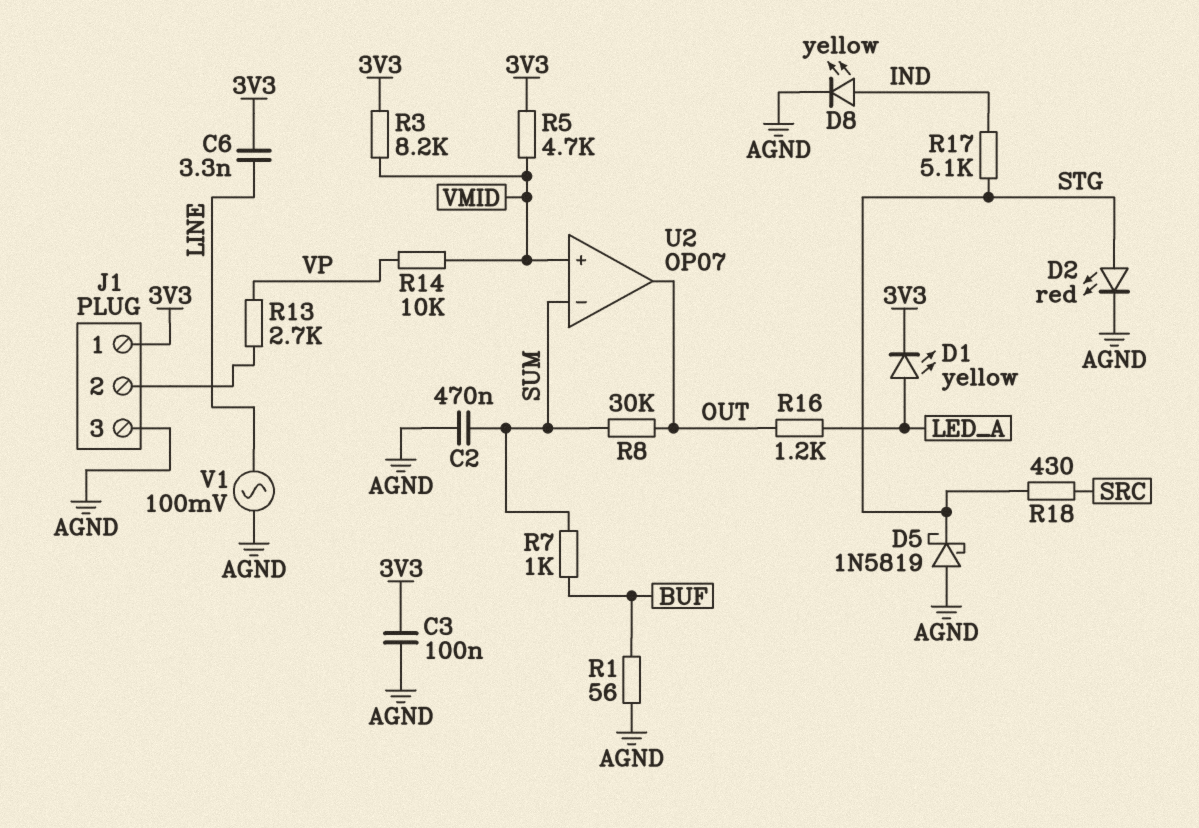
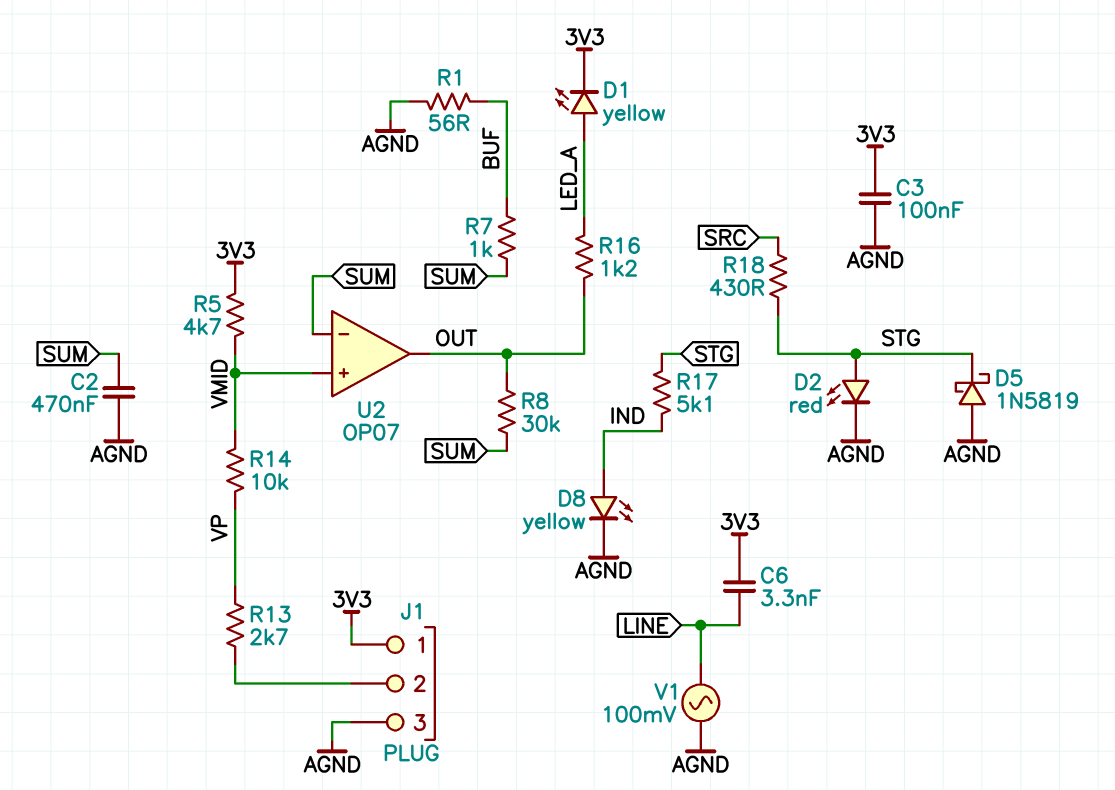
R3: 8.2k (3V3, VMID) -> none

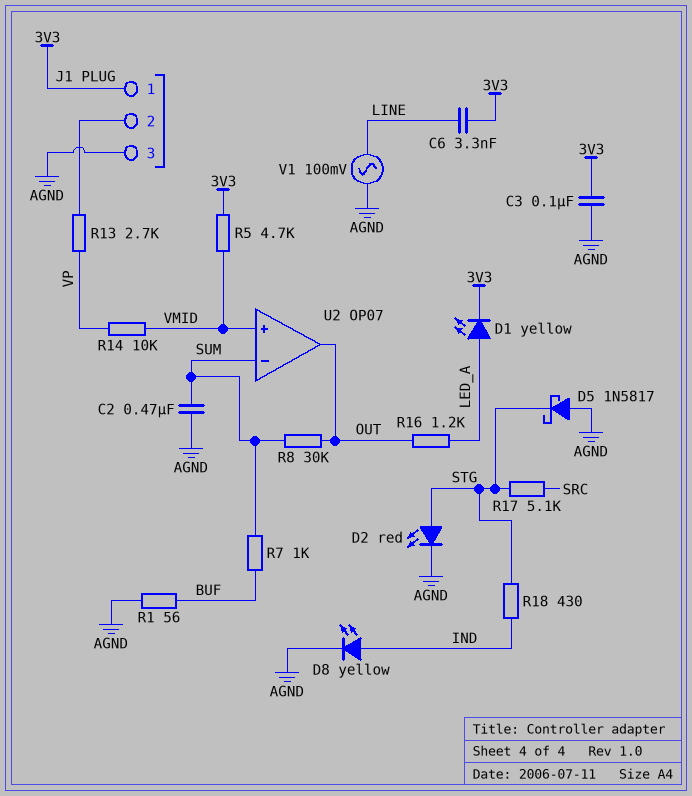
D5: schottky 1N5819 (A AGND, K STG) -> schottky 1N5817 (A AGND, K STG)
R17: 5.1k (IND, STG) -> 5.1k (SRC, STG)
R18: 430 (SRC, STG) -> 430 (IND, STG)

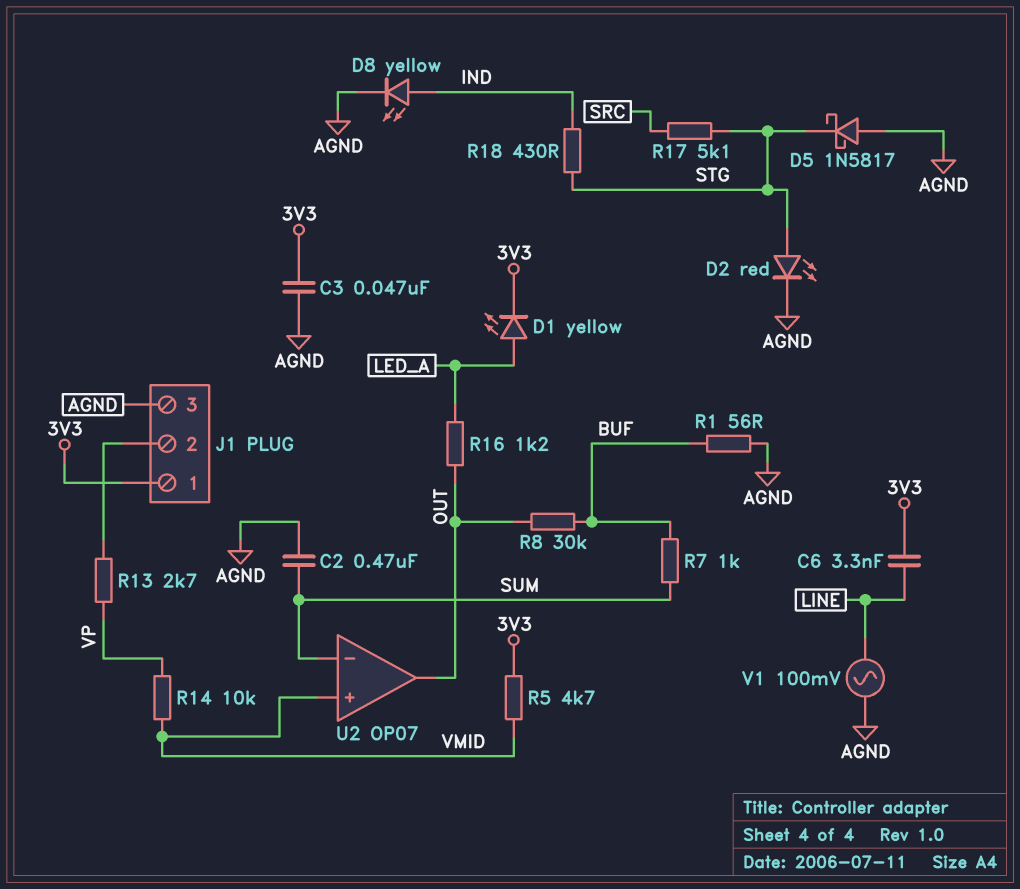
C3: 100nF (3V3, AGND) -> 47nF (3V3, AGND)
R8: 30k (OUT, SUM) -> 30k (BUF, OUT)

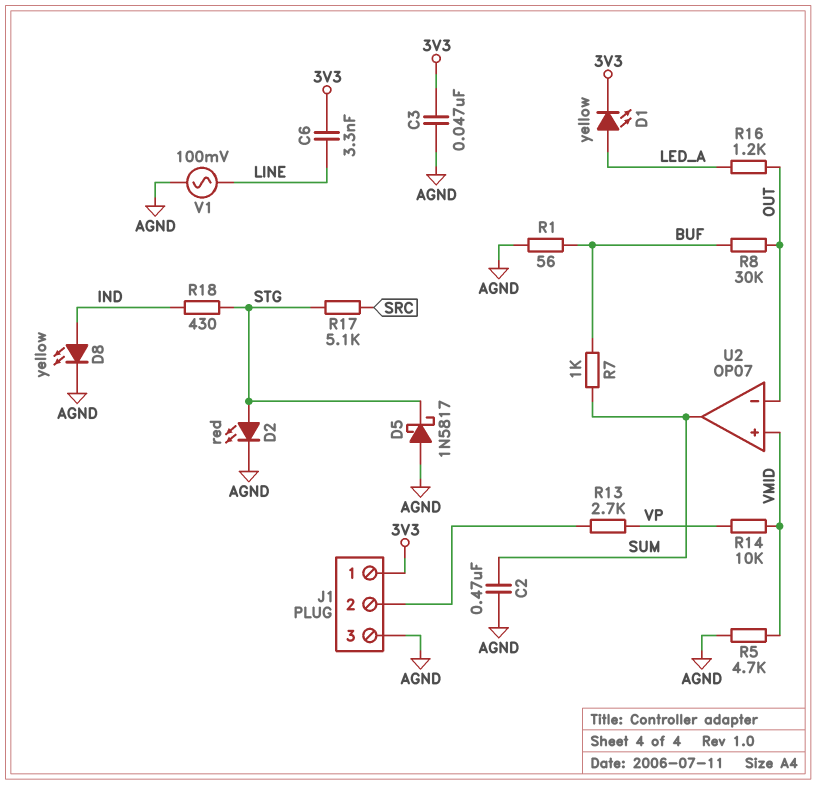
R5: 4.7k (3V3, VMID) -> 4.7k (AGND, VMID)
U2 pin in-: SUM -> OUT
U2 pin out: OUT -> SUM

